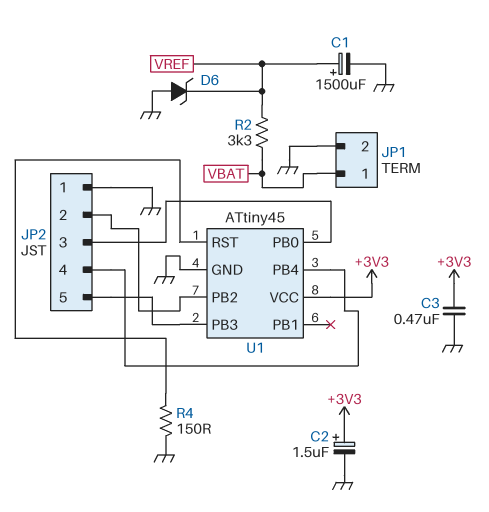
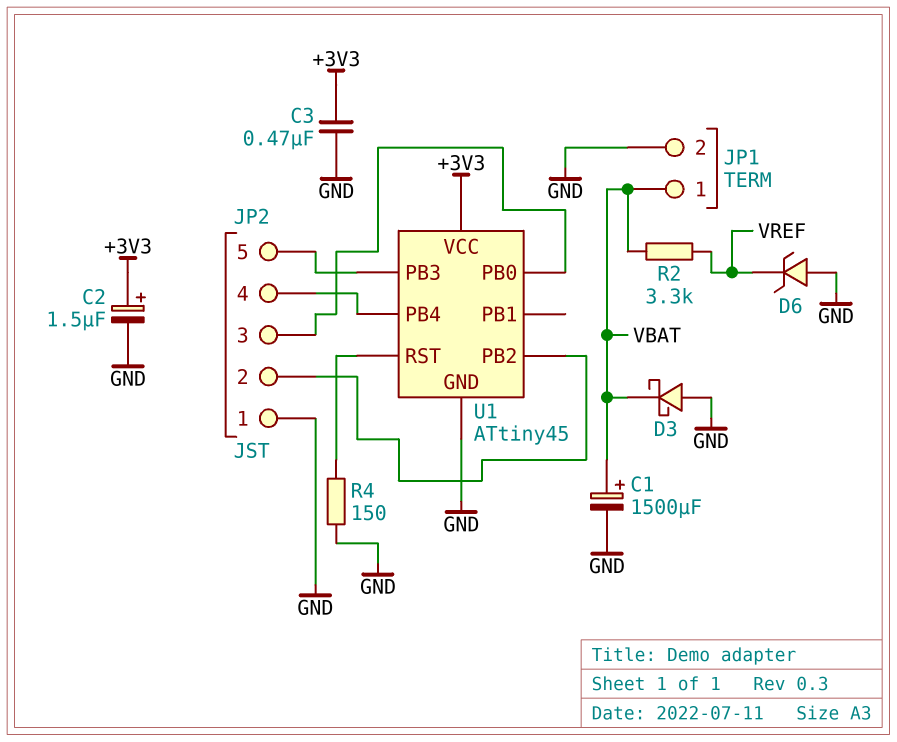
C1: 1500uF (plus VREF, minus GND) -> 1500uF (plus VBAT, minus GND)
D3: none -> schottky (A GND, K VBAT)

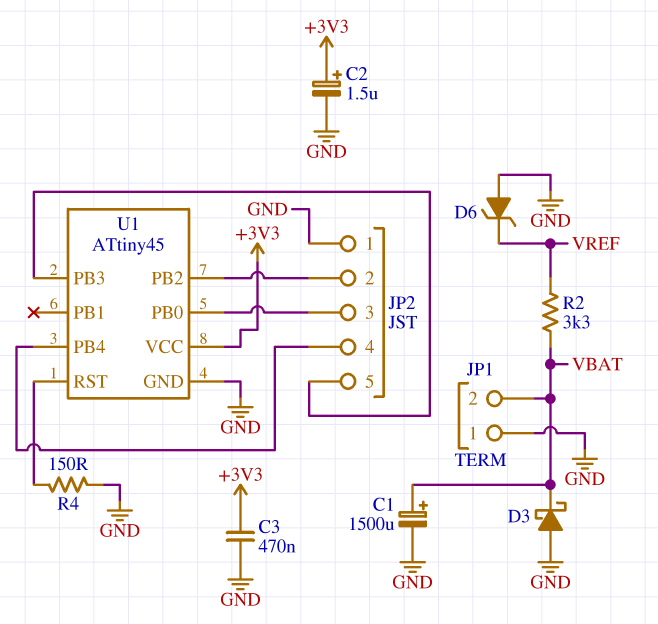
JP1 pin 1: VBAT -> GND
JP1 pin 2: GND -> VBAT

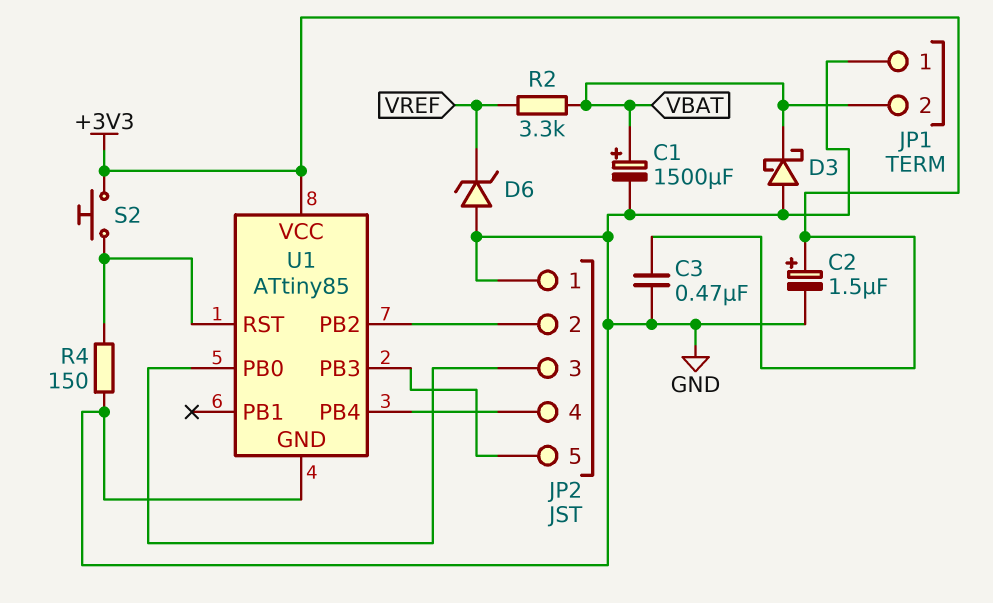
S2: none -> button (+3V3, U1/RST)
U1: ATtiny45 -> ATtiny85

